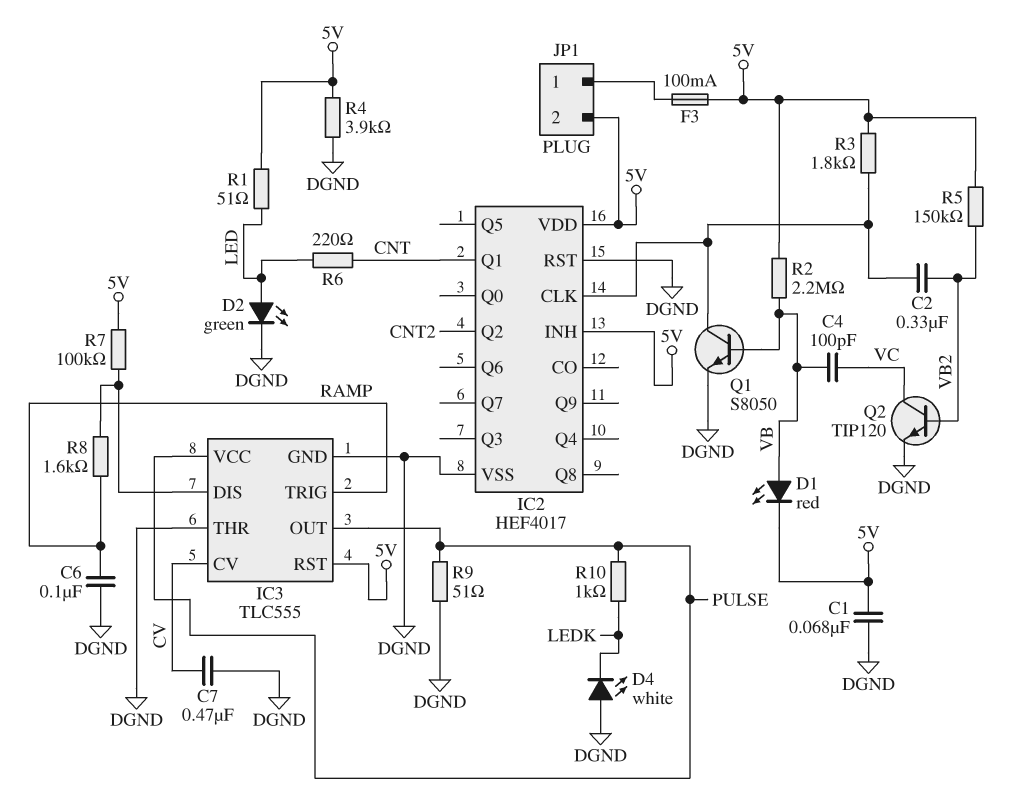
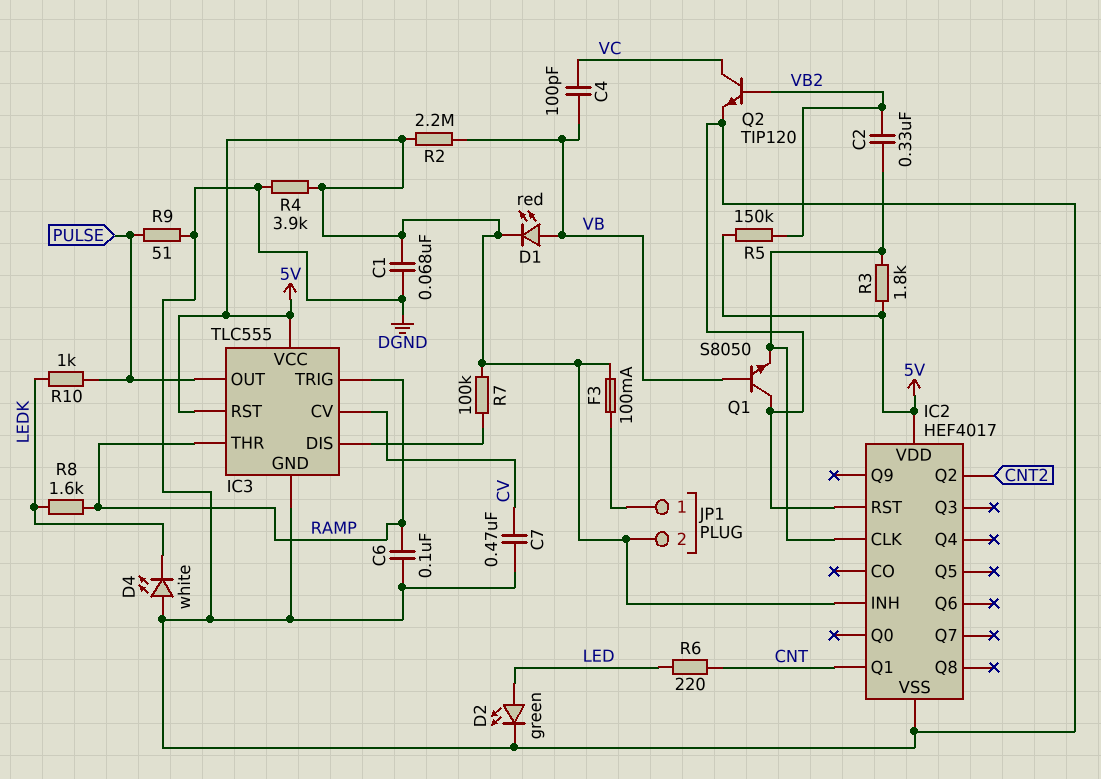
IC3 pin THR: DGND -> RAMP
IC3 pin VCC: PULSE -> 5V
Q1: NPN S8050 (B VB, C IC2/CLK, E DGND) -> NPN S8050 (B VB, C DGND, E IC2/CLK)
R1: 51 (5V, LED) -> none
R8: 1.6k (IC3/DIS, RAMP) -> 1.6k (LEDK, RAMP)

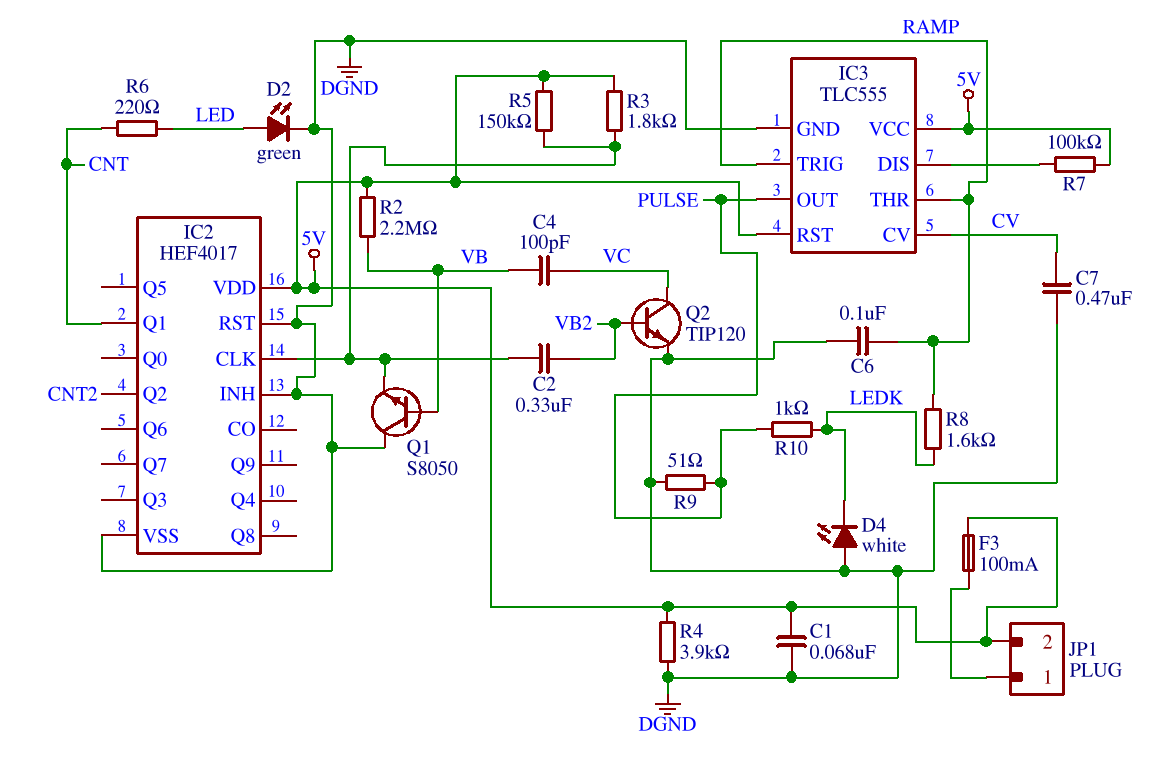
D1: LED red (A VB, K 5V) -> none
IC2 pin INH: 5V -> DGND
R5: 150k (5V, VB2) -> 150k (5V, IC2/CLK)

